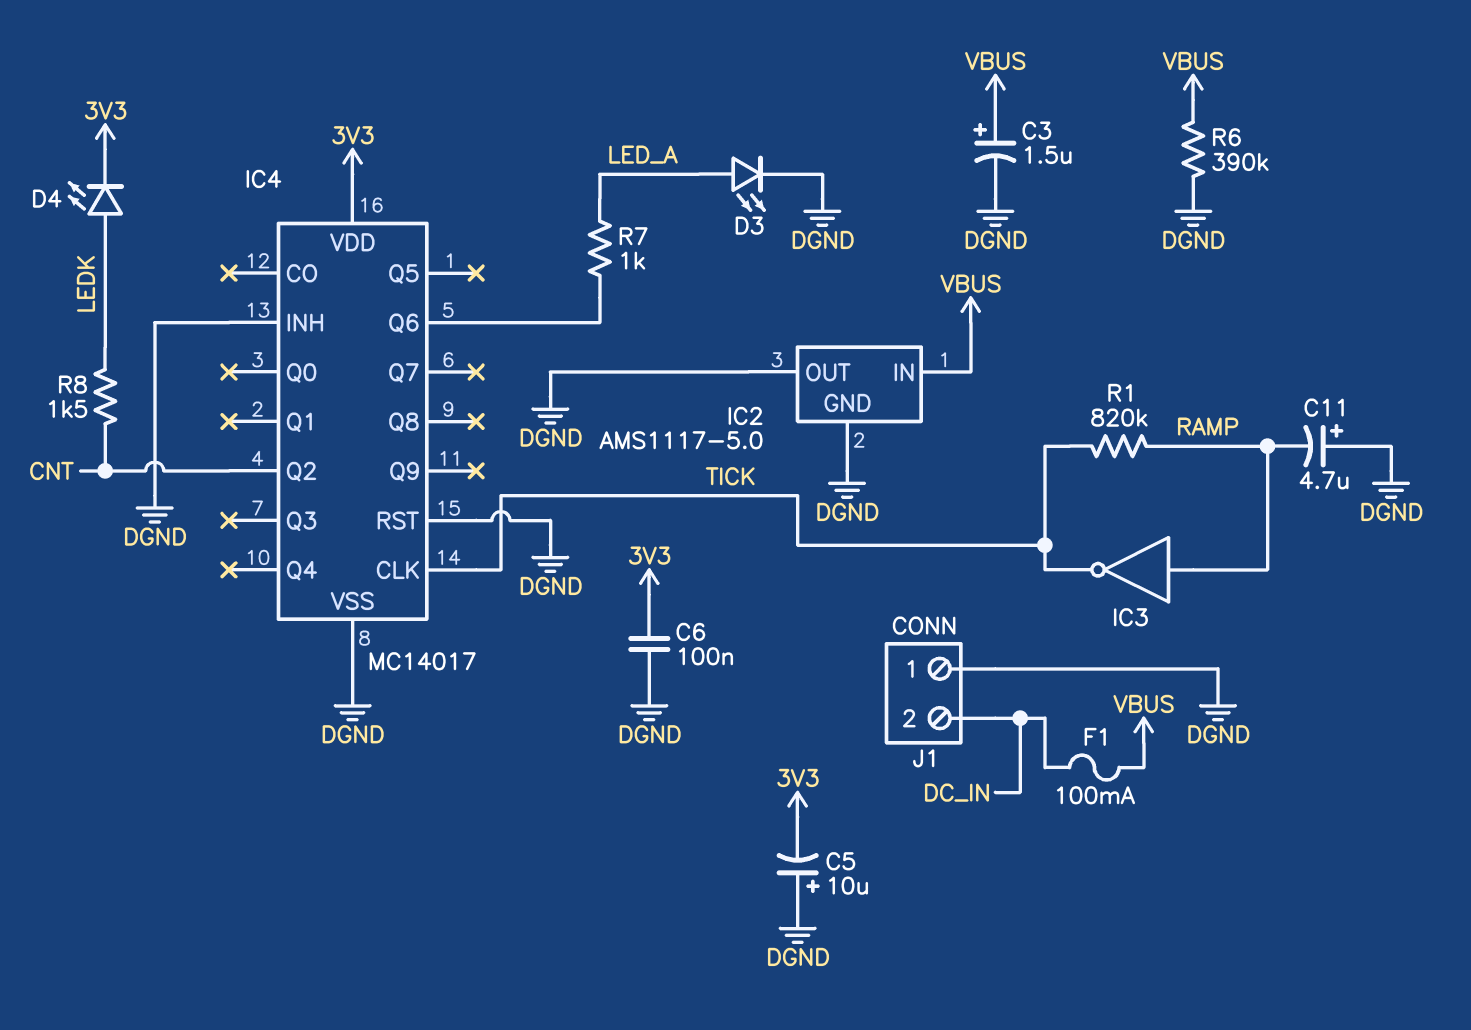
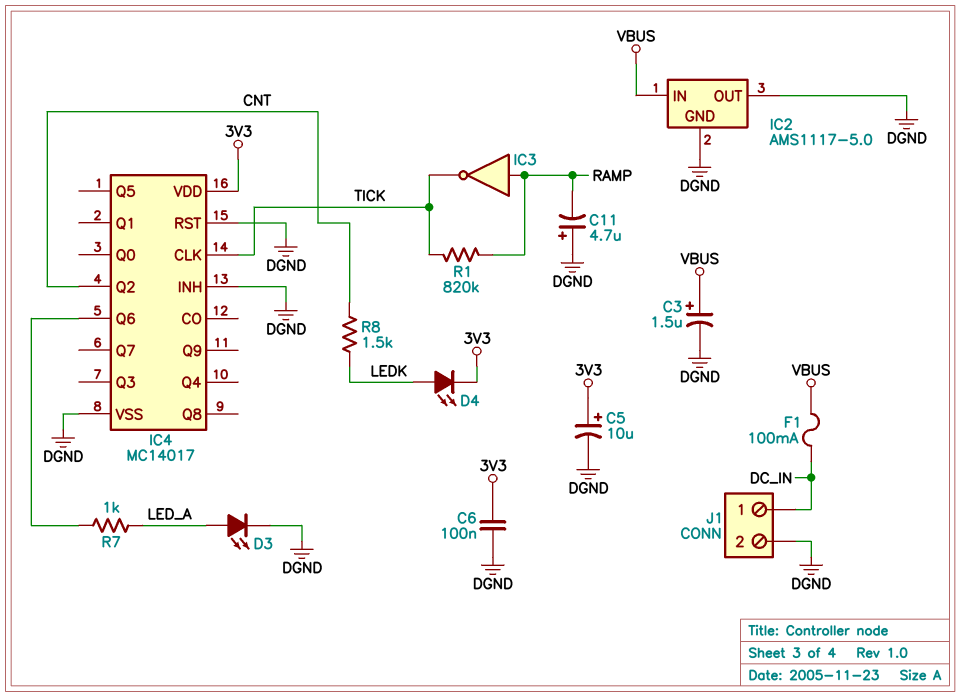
C5: 10uF (plus DGND, minus 3V3) -> 10uF (plus 3V3, minus DGND)
J1 pin 1: DGND -> DC_IN
J1 pin 2: DC_IN -> DGND
R6: 390k (DGND, VBUS) -> none

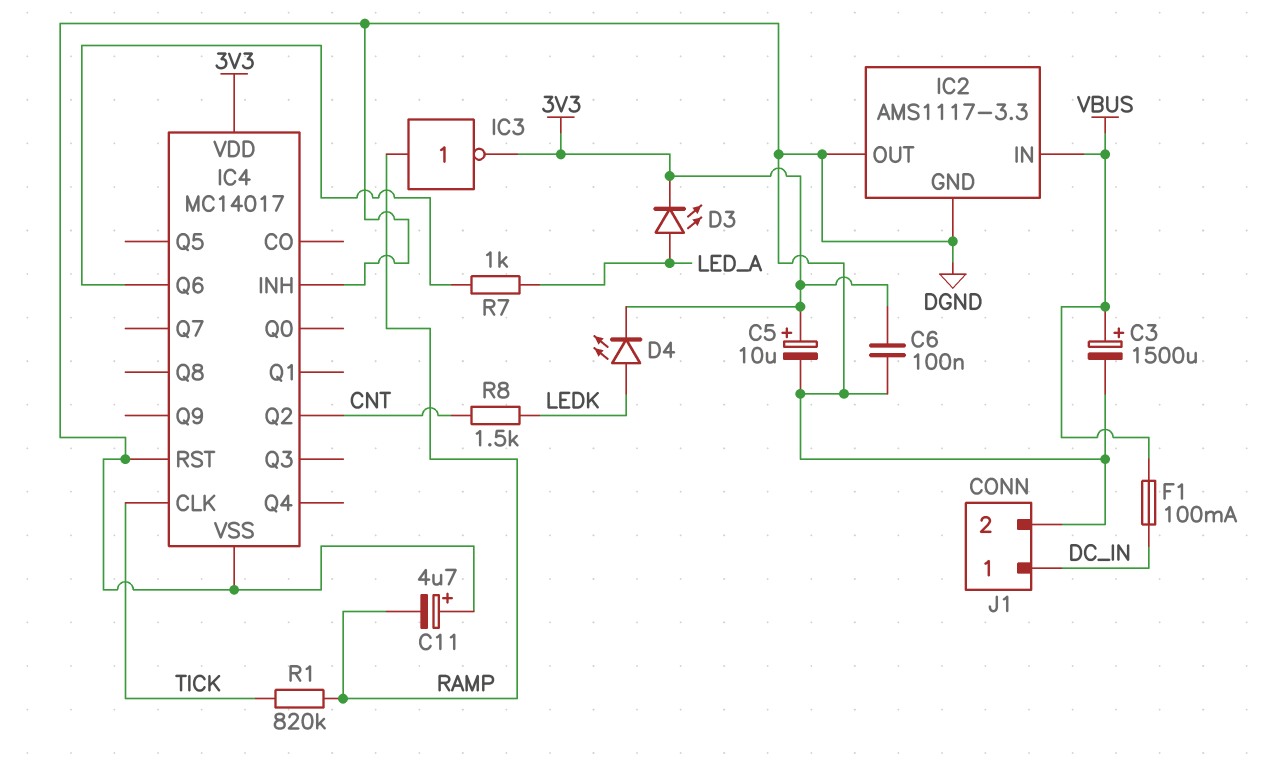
C3: 1.5uF (plus VBUS, minus DGND) -> 1500uF (plus VBUS, minus DGND)
D3: LED (A LED_A, K DGND) -> LED (A LED_A, K 3V3)
IC2: AMS1117-5.0 -> AMS1117-3.3
IC3: NOT (in RAMP, out TICK) -> NOT (in RAMP, out 3V3)

